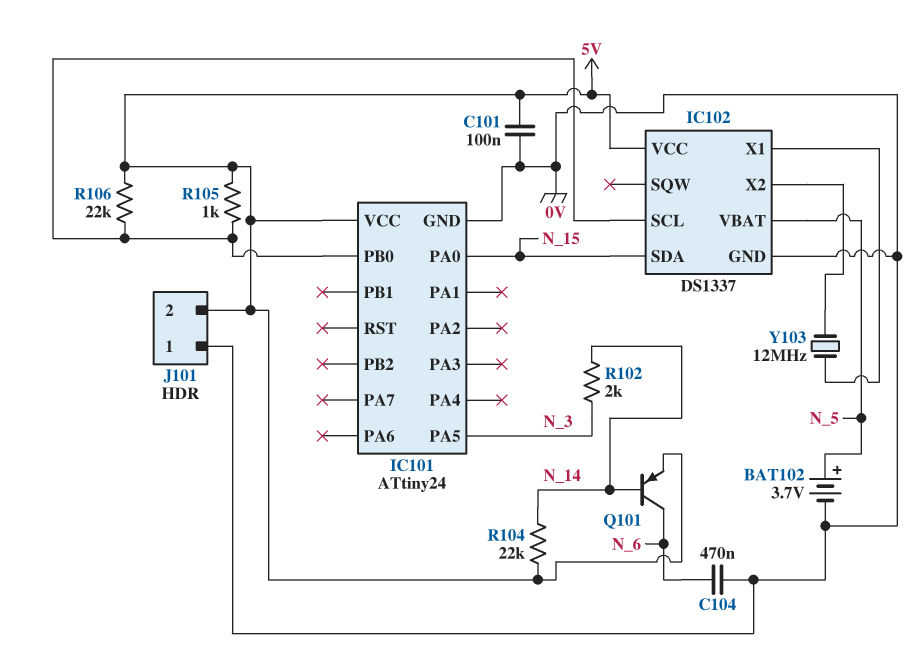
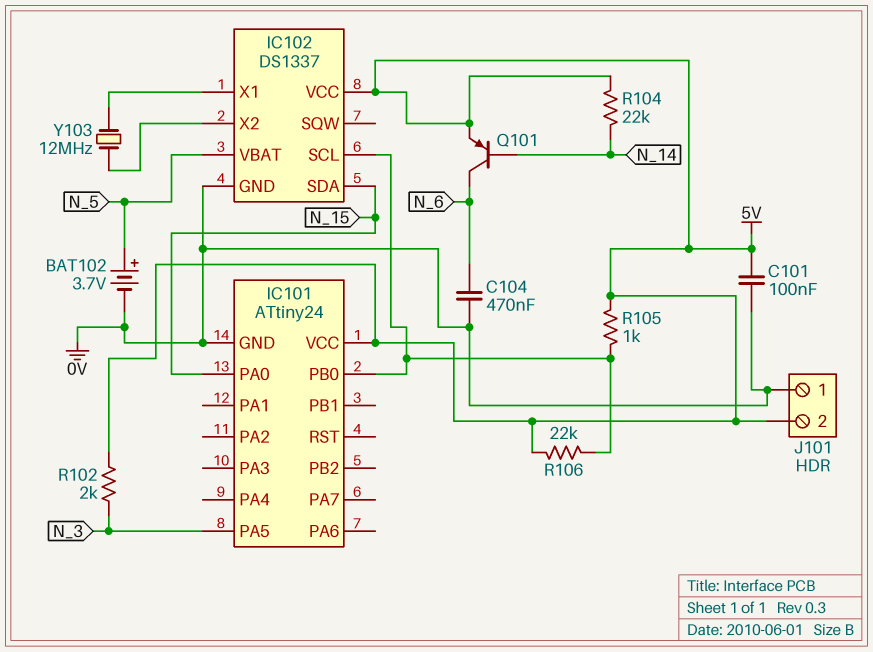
R102: 2k (N_3, N_14) -> 2k (5V, N_3)

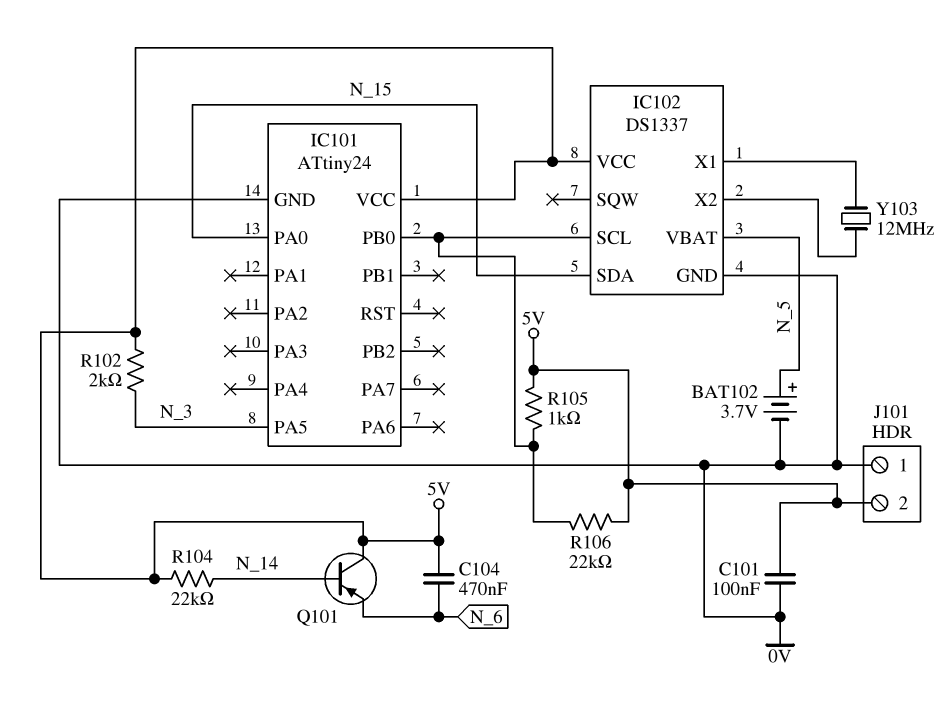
C104: 470nF (0V, N_6) -> 470nF (5V, N_6)
Q101: PNP (B N_14, C N_6, E 5V) -> PNP (B N_14, C 5V, E N_6)

